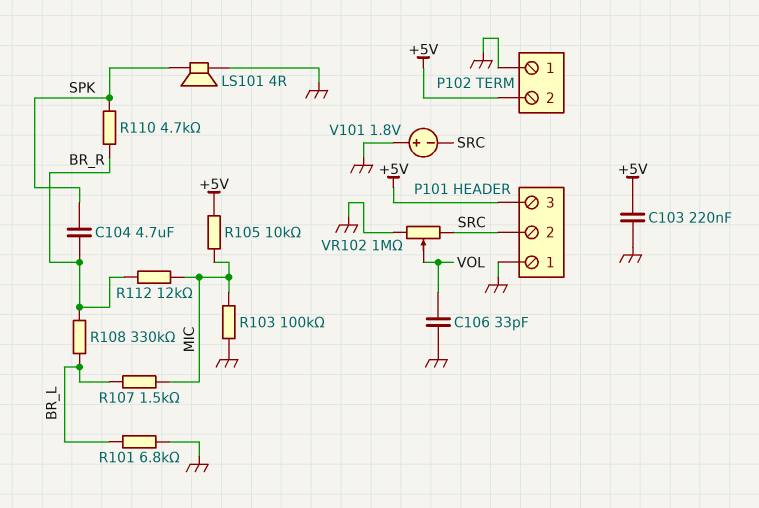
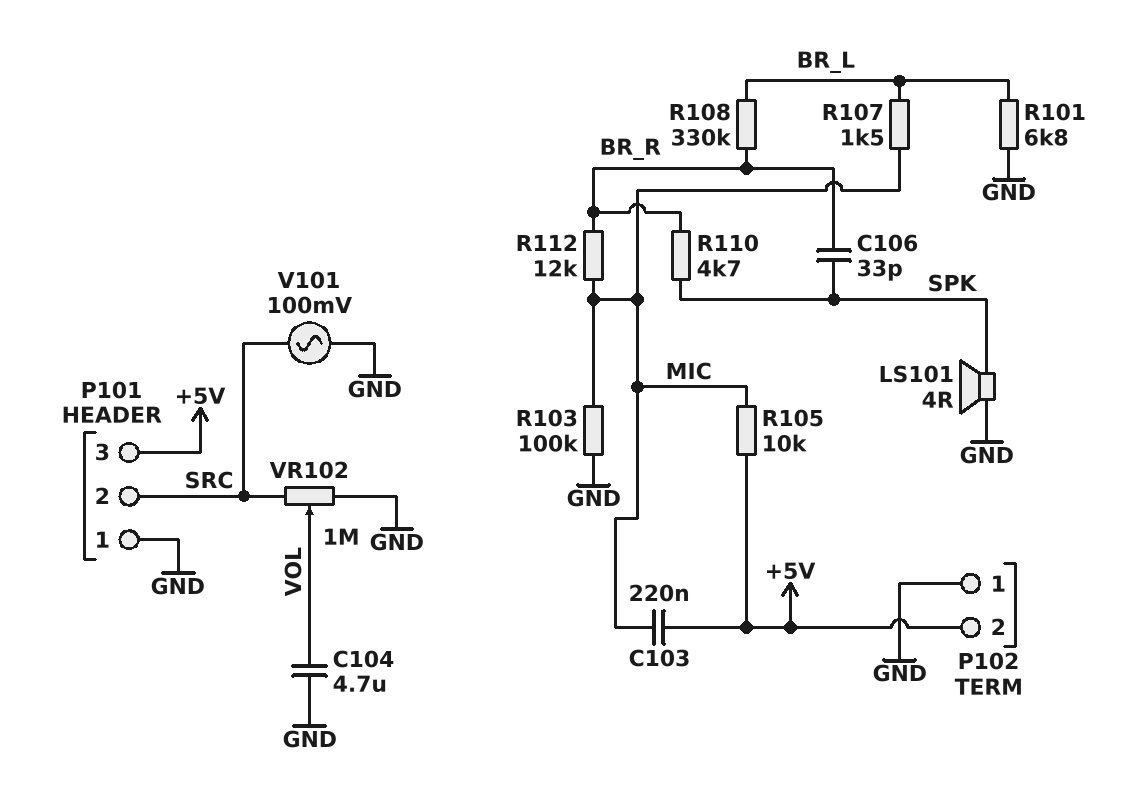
C103: 220nF (+5V, GND) -> 220nF (+5V, MIC)
C104: 4.7uF (BR_R, SPK) -> 4.7uF (GND, VOL)
C106: 33pF (GND, VOL) -> 33pF (BR_R, SPK)
V101: 1.8V (plus GND, minus SRC) -> AC 100mV (GND, SRC)

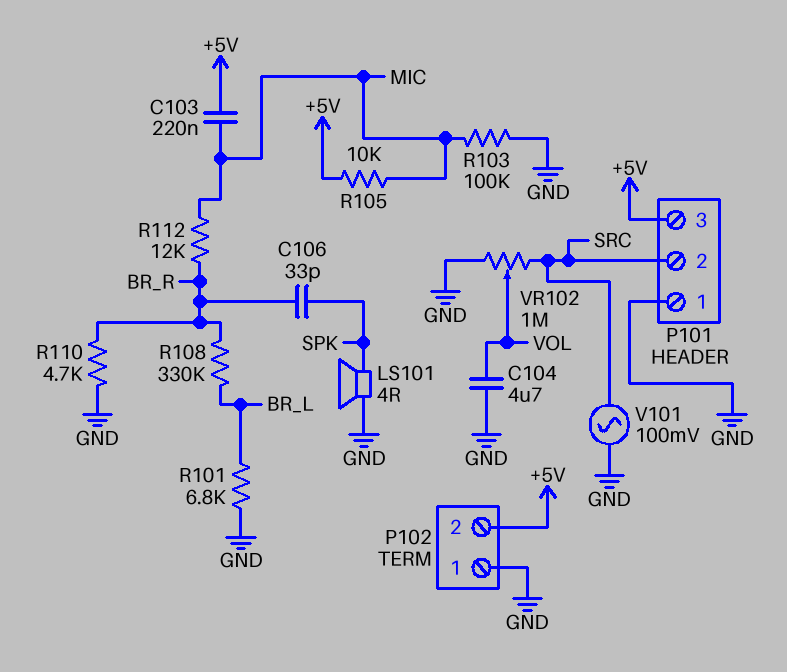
R107: 1.5k (BR_L, MIC) -> none
R110: 4.7k (BR_R, SPK) -> 4.7k (BR_R, GND)

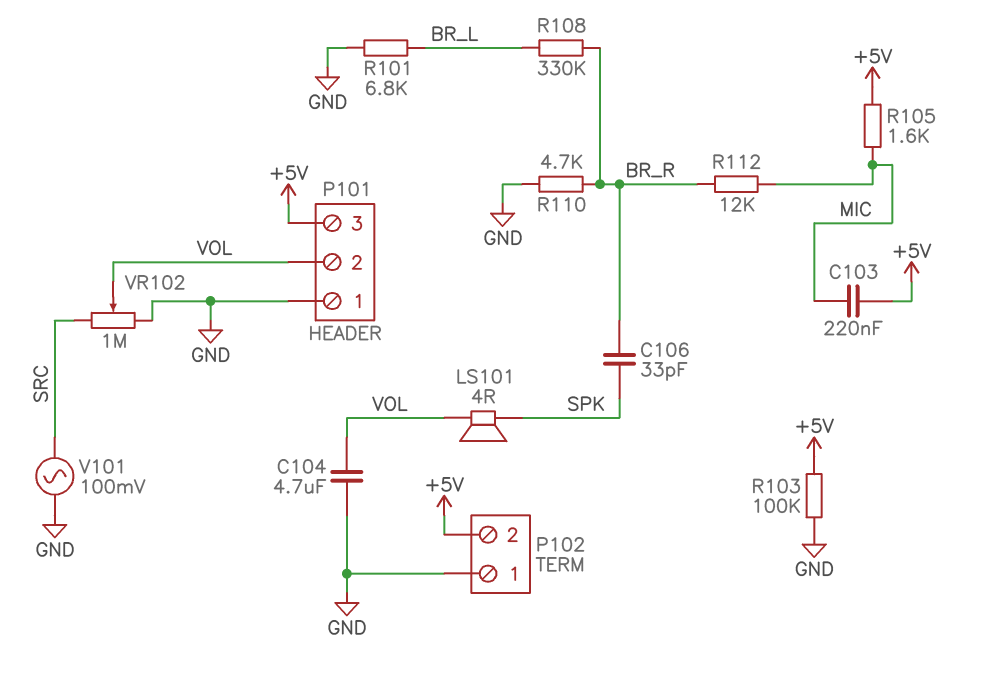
LS101: speaker 4R (GND, SPK) -> speaker 4R (SPK, VOL)
P101 pin 2: SRC -> VOL
R103: 100k (GND, MIC) -> 100k (+5V, GND)
R105: 10k (+5V, MIC) -> 1.6k (+5V, MIC)

